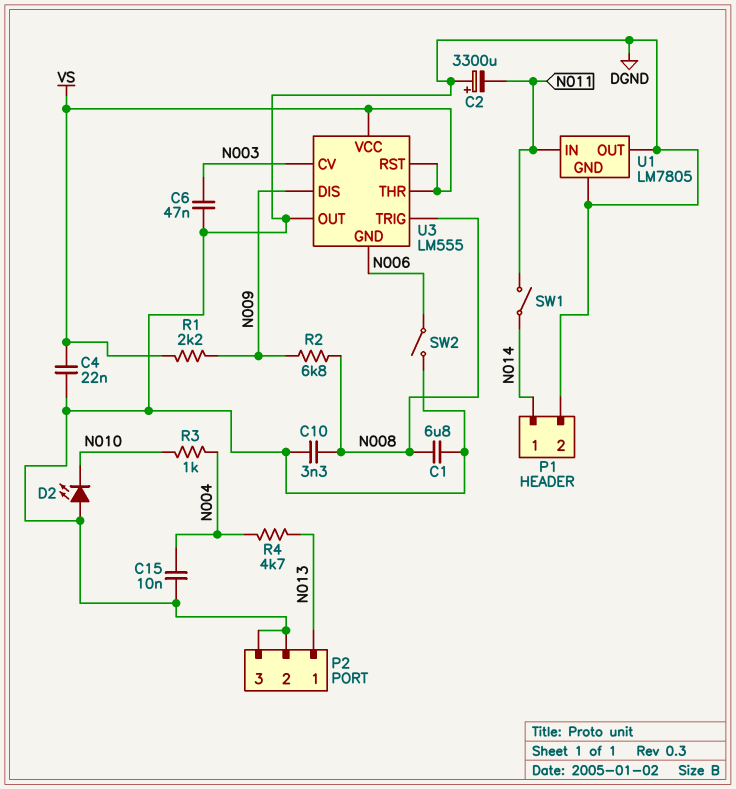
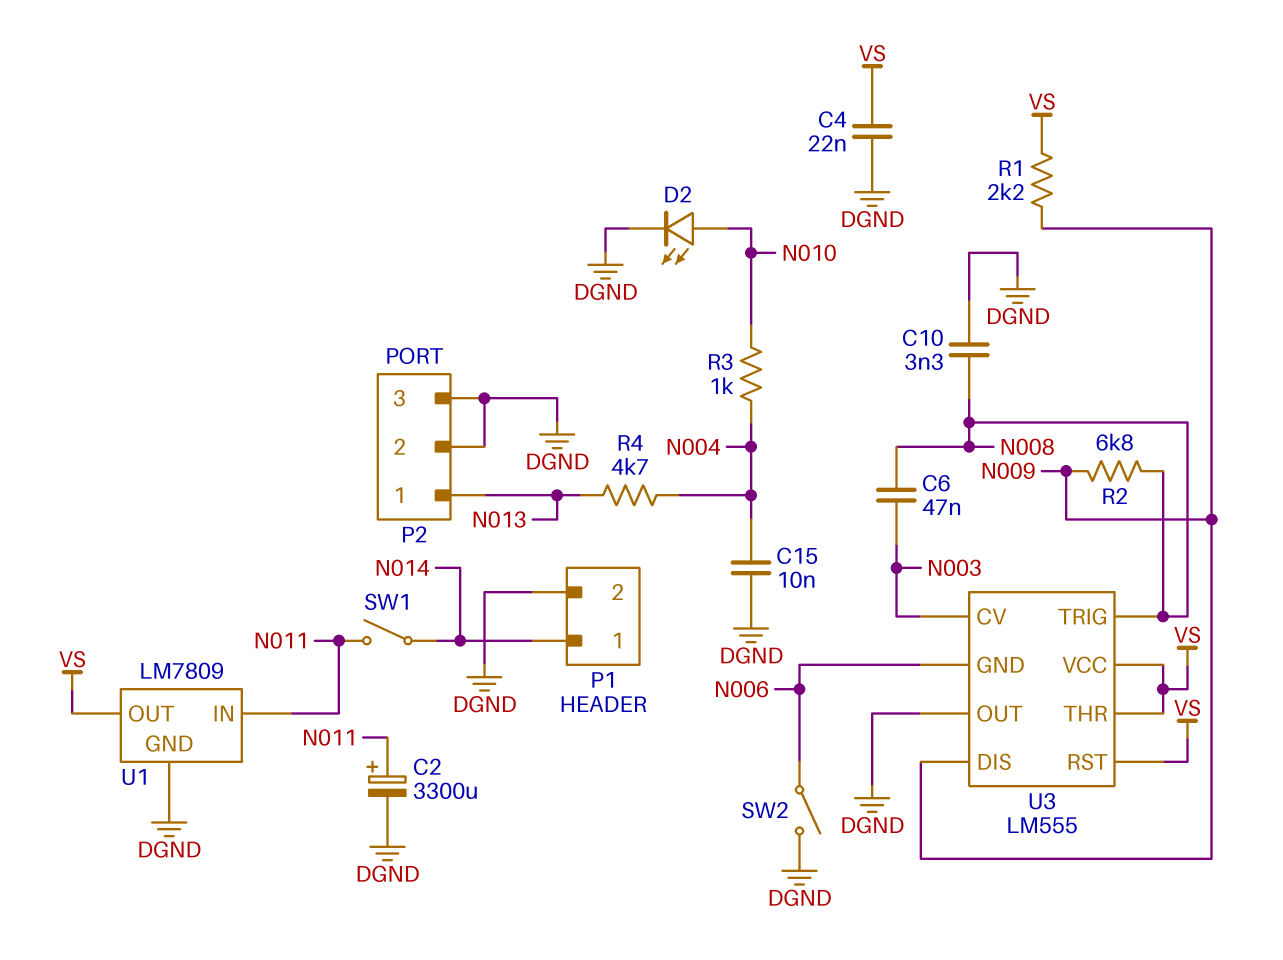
C1: 6.8uF (DGND, N008) -> none
C2: 3300uF (plus DGND, minus N011) -> 3300uF (plus N011, minus DGND)
C6: 47nF (DGND, N003) -> 47nF (N003, N008)
D2: LED (A DGND, K N010) -> LED (A N010, K DGND)
U1: LM7805 -> LM7809
U1 pin OUT: DGND -> VS

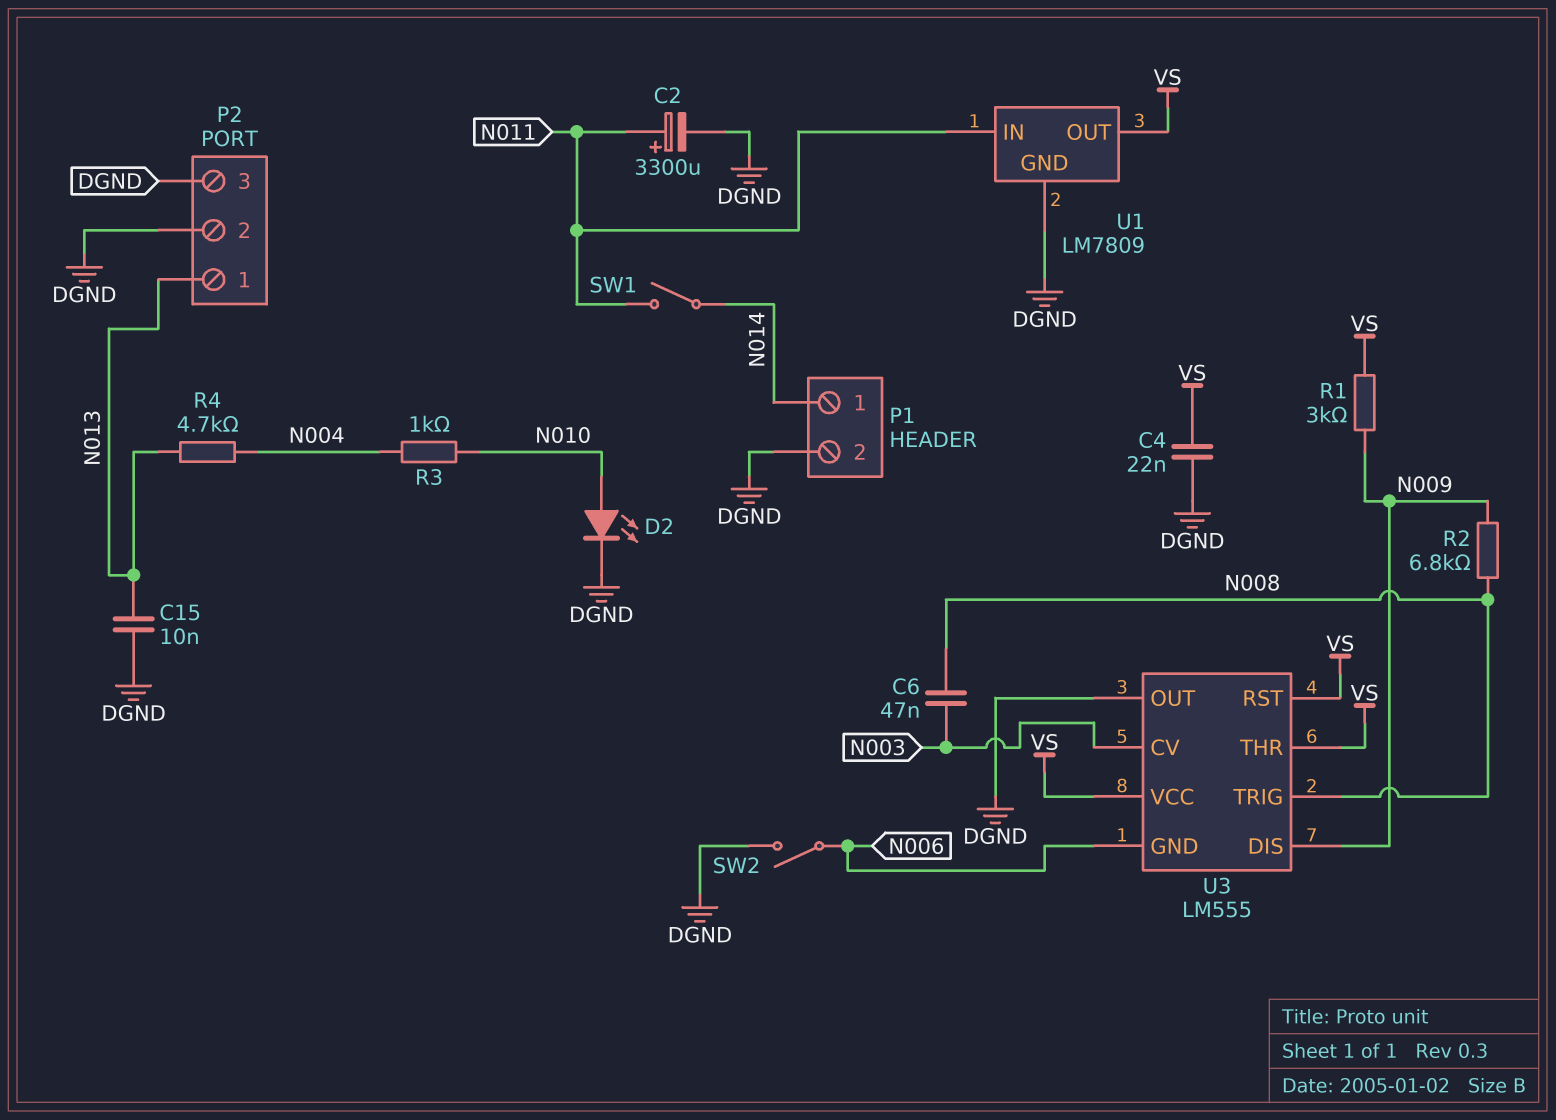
C10: 3.3nF (DGND, N008) -> none
C15: 10nF (DGND, N004) -> 10nF (DGND, N013)
R1: 2.2k (N009, VS) -> 3k (N009, VS)

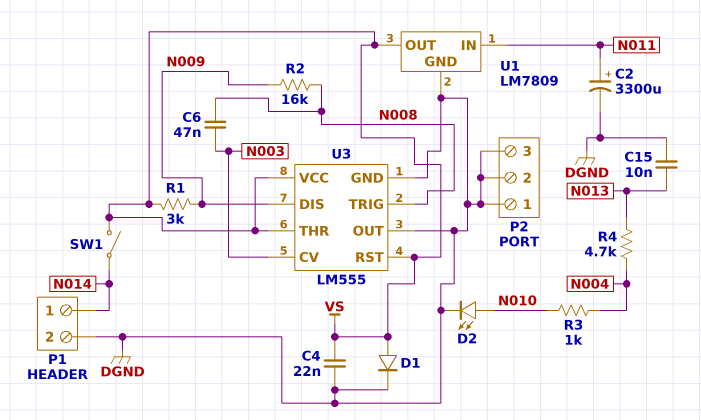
D1: none -> diode (A VS, K DGND)
P2 pin 1: N013 -> DGND
R2: 6.8k (N008, N009) -> 16k (N008, N009)
SW1: switch (N011, N014) -> switch (N014, VS)
SW2: switch (DGND, N006) -> none
U3 pin GND: N006 -> DGND

